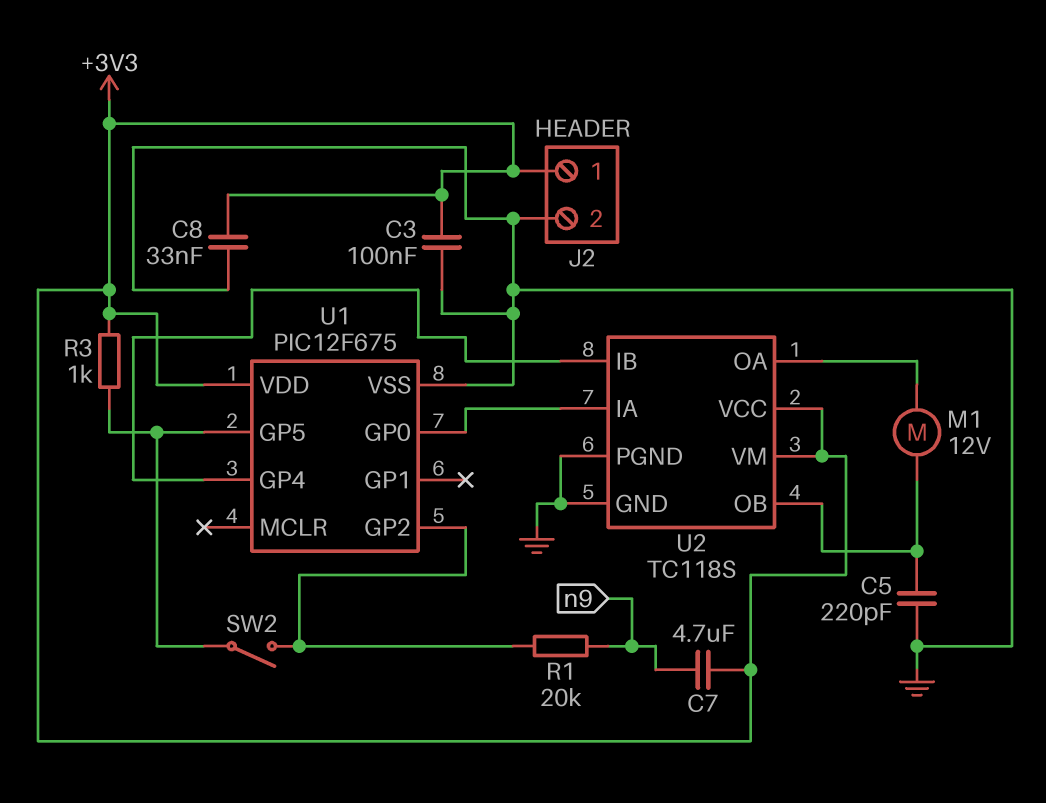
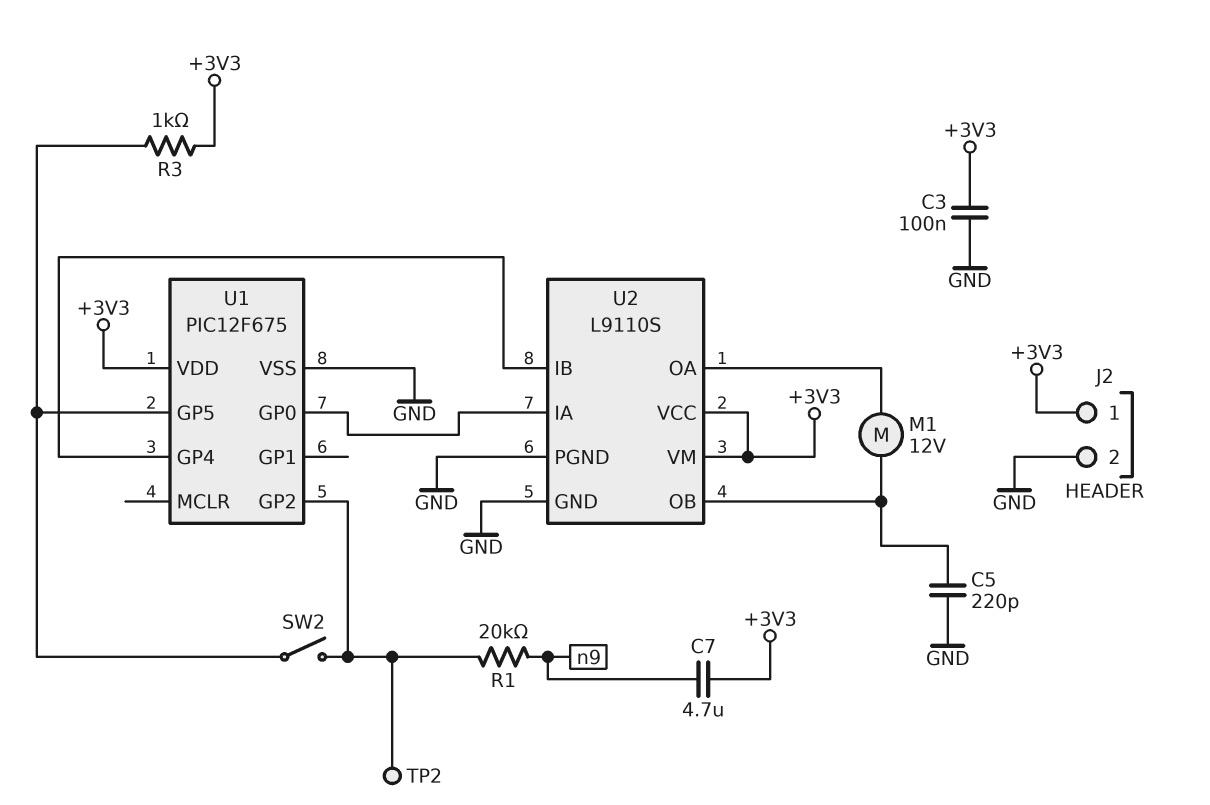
C8: 33nF (+3V3, GND) -> none
TP2: none -> test point (U1/GP2)
U2: TC118S -> L9110S

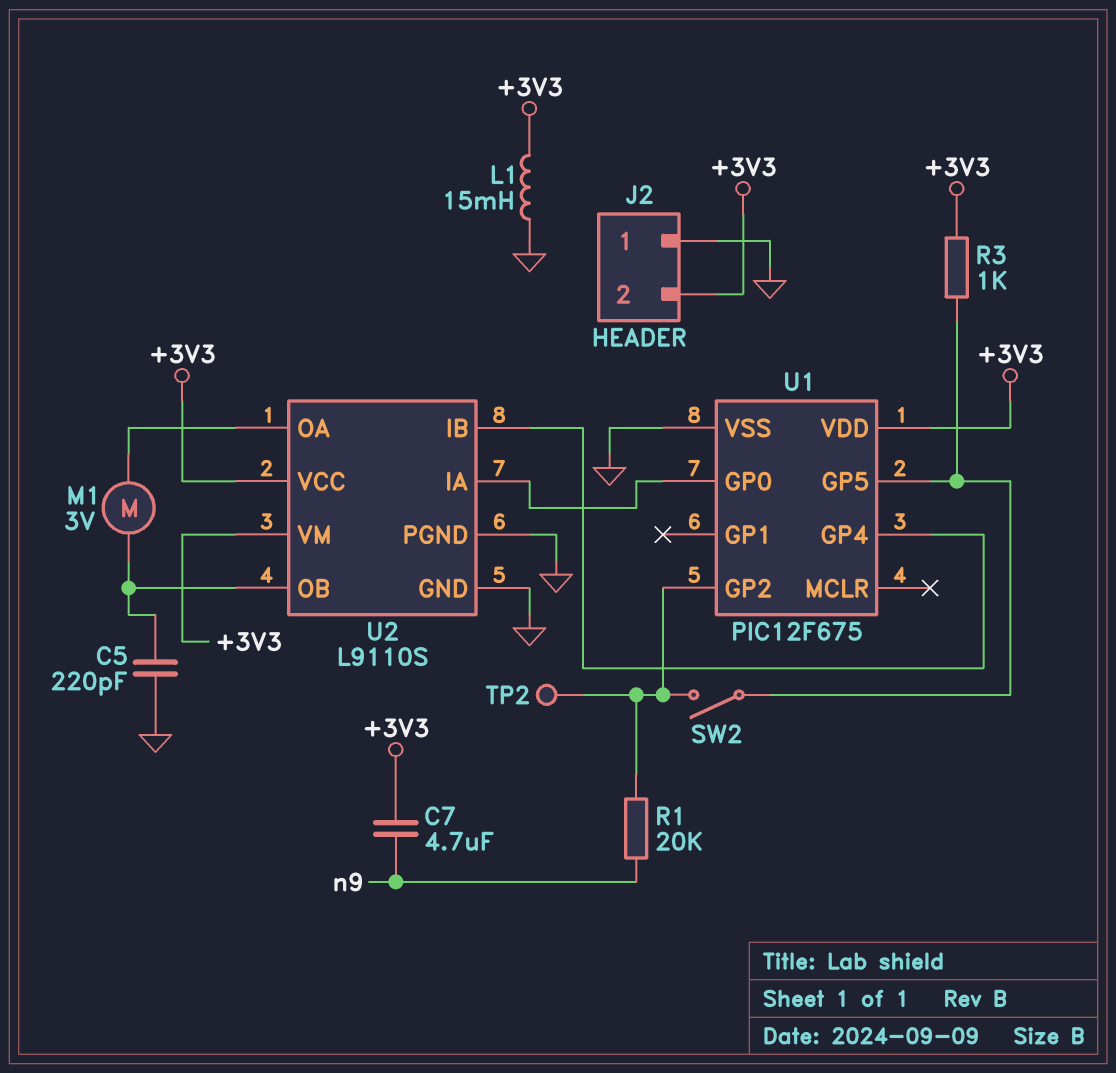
C3: 100nF (+3V3, GND) -> none
J2 pin 1: +3V3 -> GND
J2 pin 2: GND -> +3V3
L1: none -> 15mH (+3V3, GND)
M1: motor 12V (U2/OA, U2/OB) -> motor 3V (U2/OA, U2/OB)

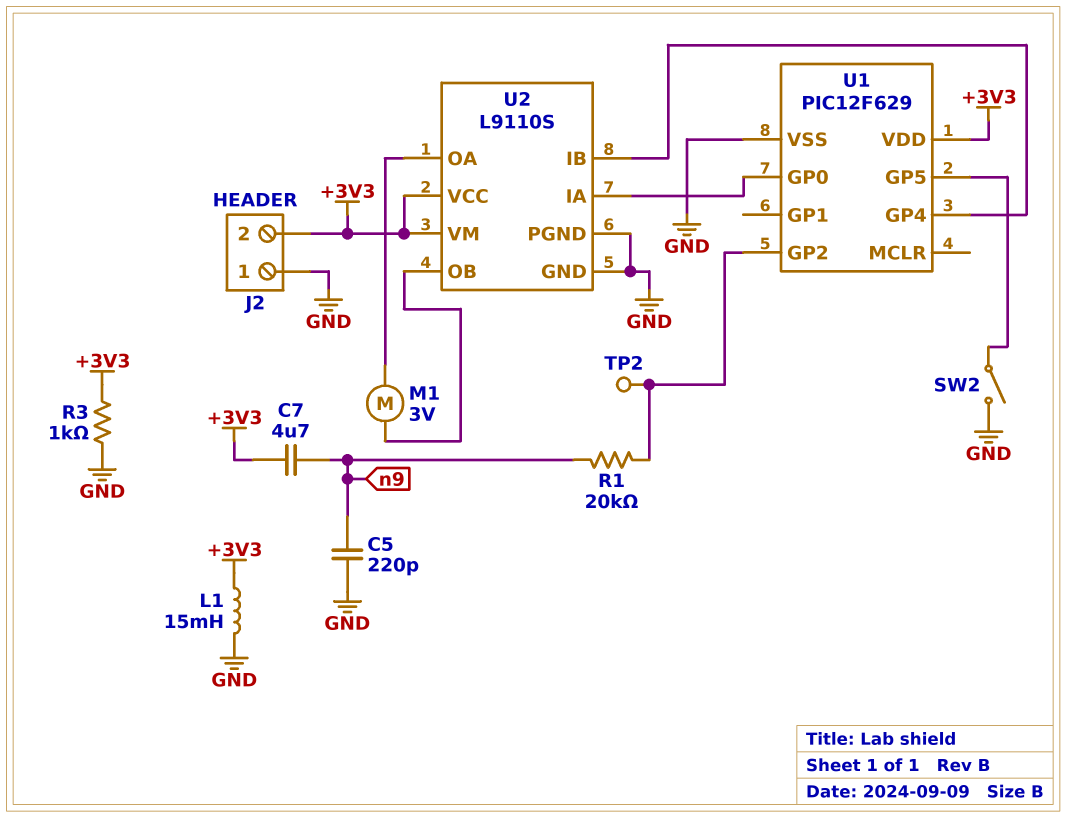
C5: 220pF (GND, U2/OB) -> 220pF (GND, n9)
R3: 1k (+3V3, U1/GP5) -> 1k (+3V3, GND)
SW2: switch (U1/GP2, U1/GP5) -> switch (GND, U1/GP5)
U1: PIC12F675 -> PIC12F629

